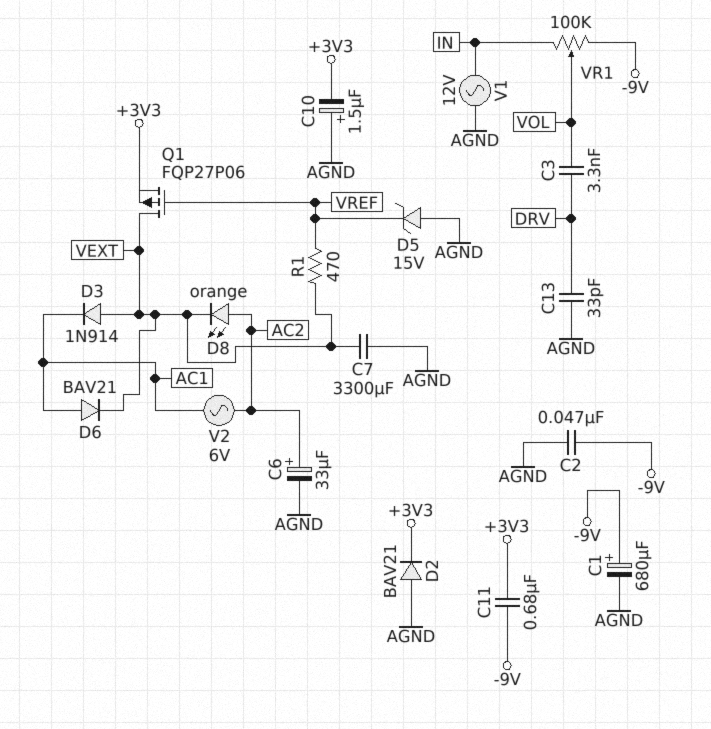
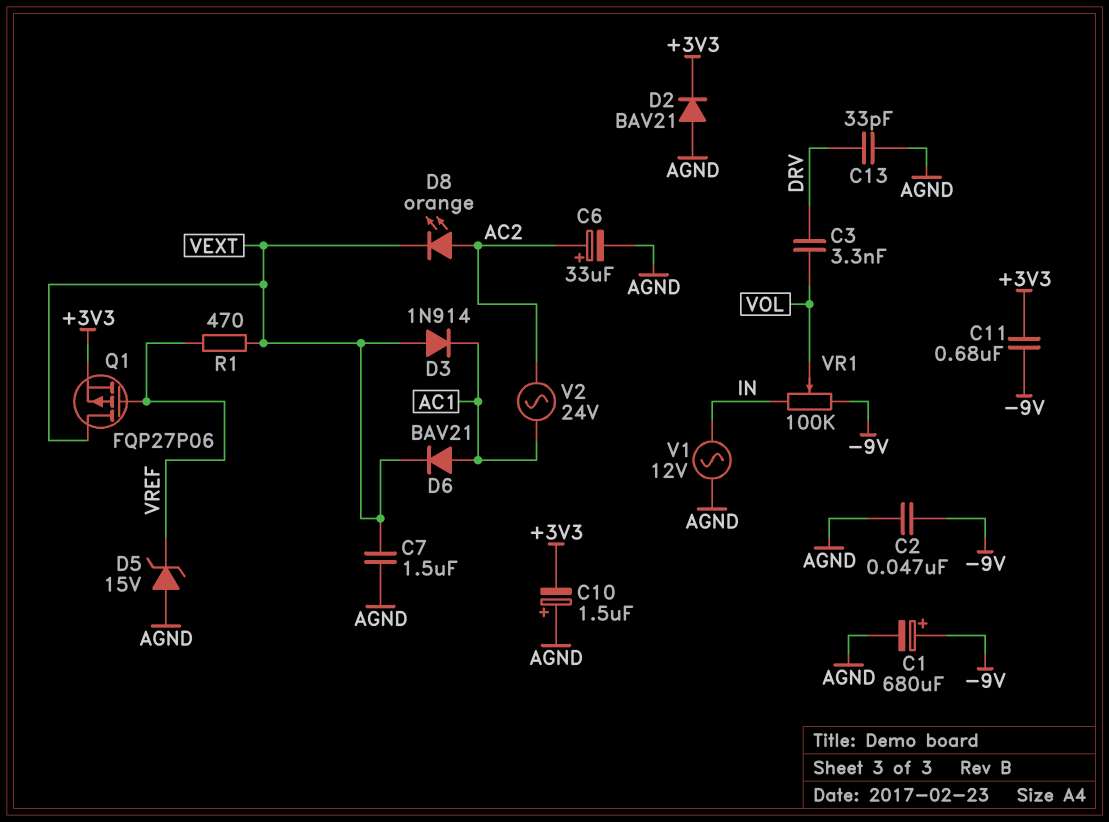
C7: 3300uF (AGND, VEXT) -> 1.5uF (AGND, VEXT)
V2: AC 6V (AC1, AC2) -> AC 24V (AC1, AC2)

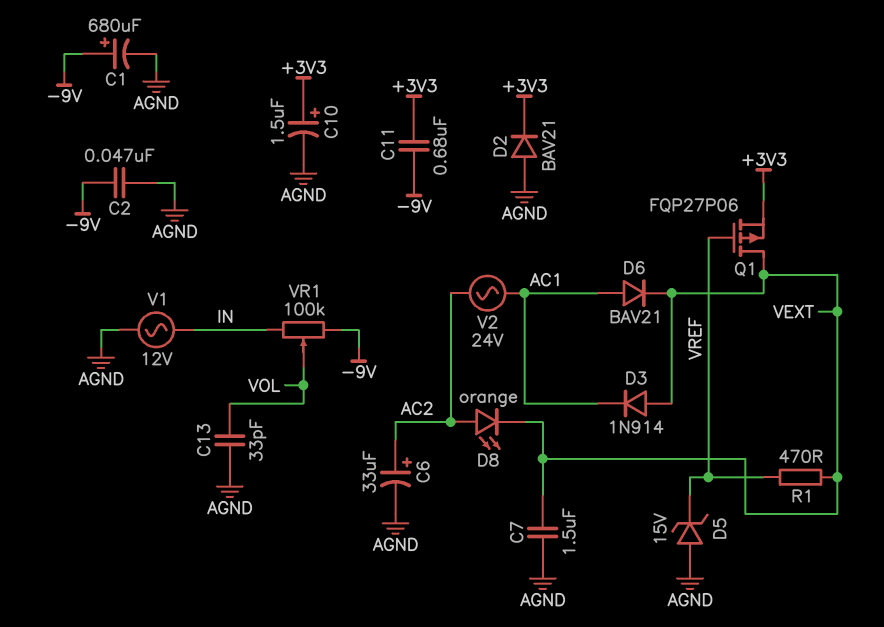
C3: 3.3nF (DRV, VOL) -> none
C10: 1.5uF (plus AGND, minus +3V3) -> 1.5uF (plus +3V3, minus AGND)
C13: 33pF (AGND, DRV) -> 33pF (AGND, VOL)

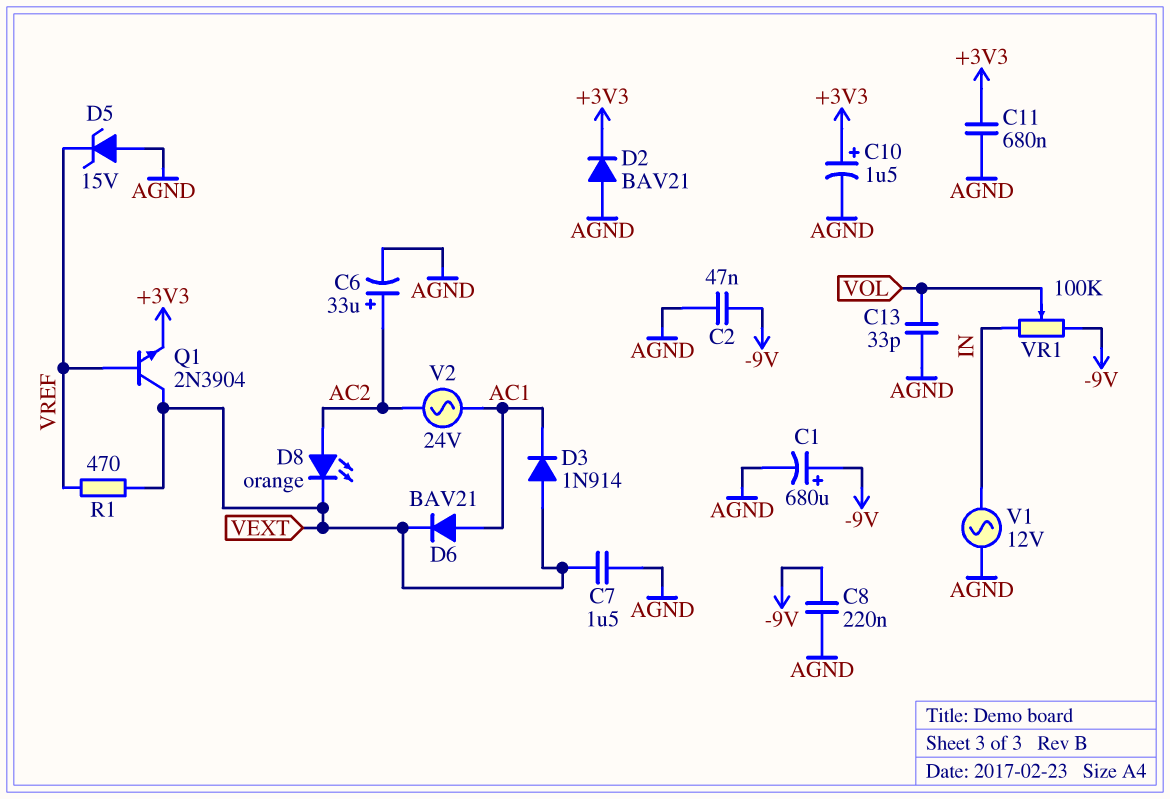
C8: none -> 220nF (-9V, AGND)
C11: 680nF (+3V3, -9V) -> 680nF (+3V3, AGND)
Q1: PMOS FQP27P06 (G VREF, D VEXT, S +3V3) -> NPN 2N3904 (B VREF, C VEXT, E +3V3)

